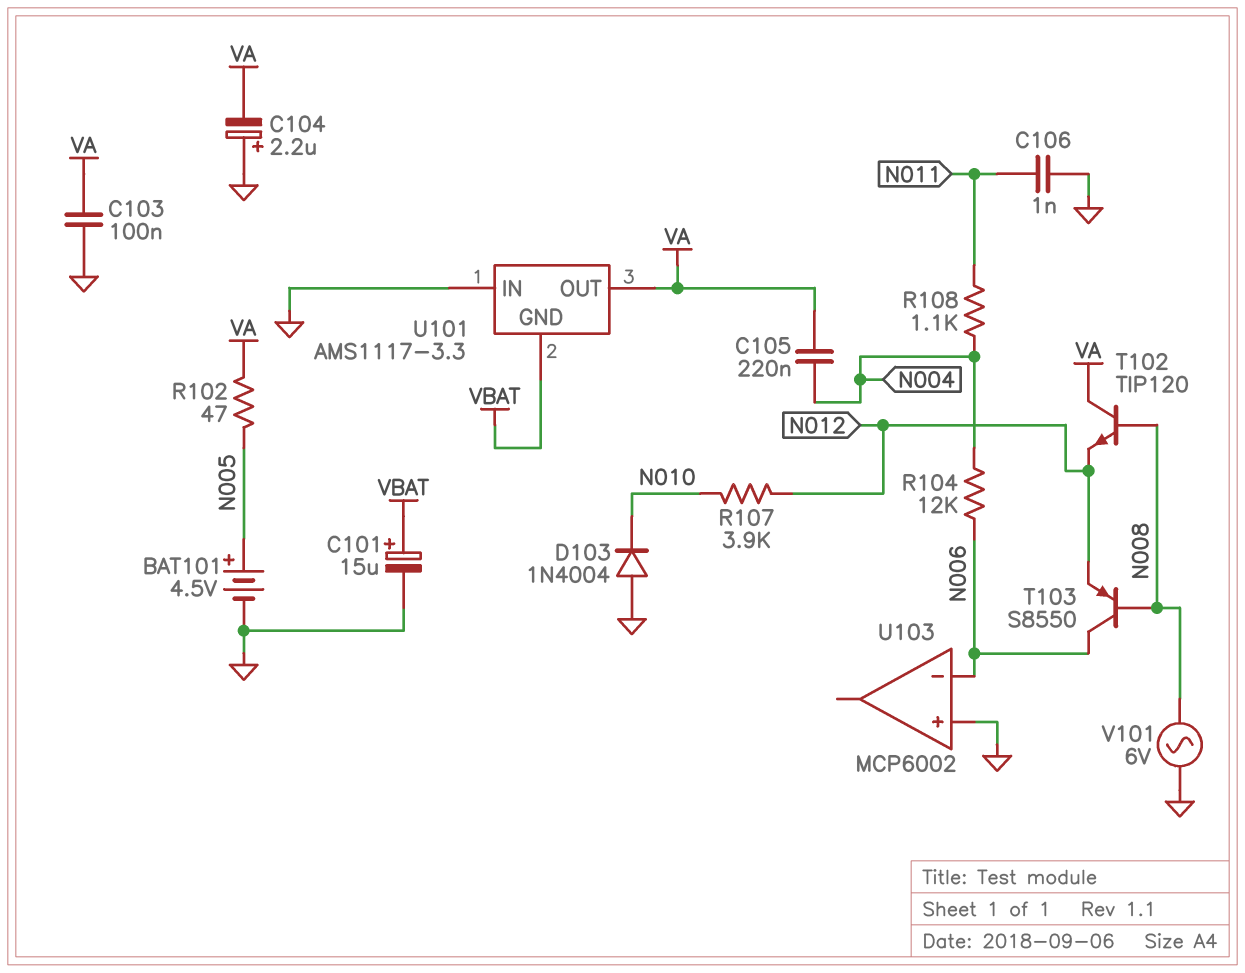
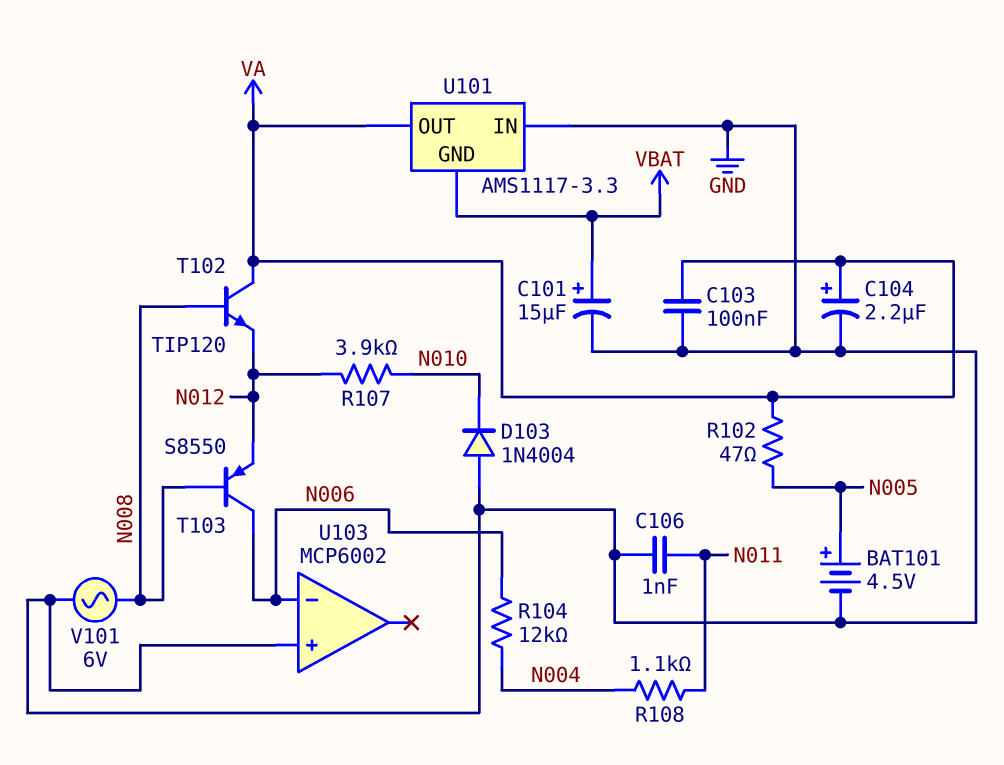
C104: 2.2uF (plus GND, minus VA) -> 2.2uF (plus VA, minus GND)
C105: 220nF (N004, VA) -> none

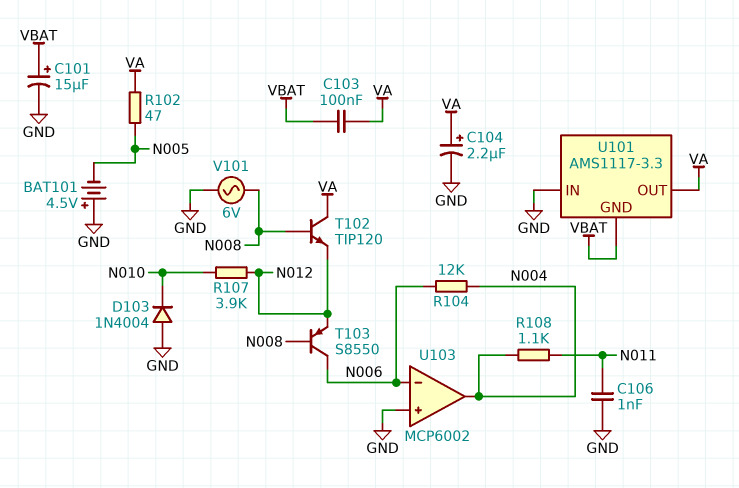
BAT101: 4.5V (plus N005, minus GND) -> 4.5V (plus GND, minus N005)
C103: 100nF (GND, VA) -> 100nF (VA, VBAT)
U103 pin out: none -> N004

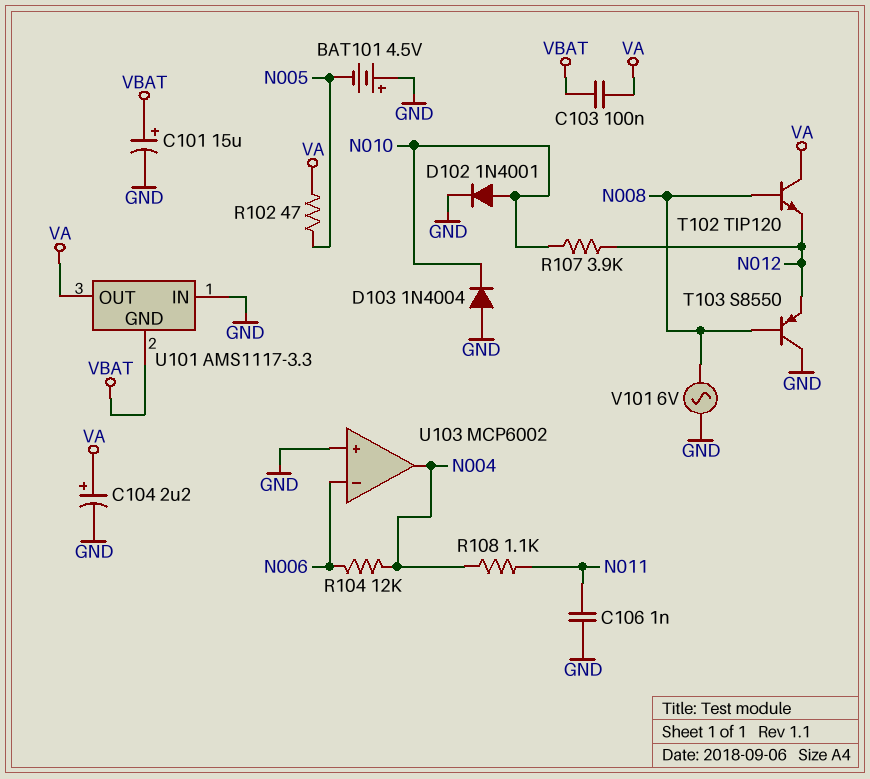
D102: none -> diode 1N4001 (A N010, K GND)
T103: PNP S8550 (B N008, C N006, E N012) -> PNP S8550 (B N008, C GND, E N012)

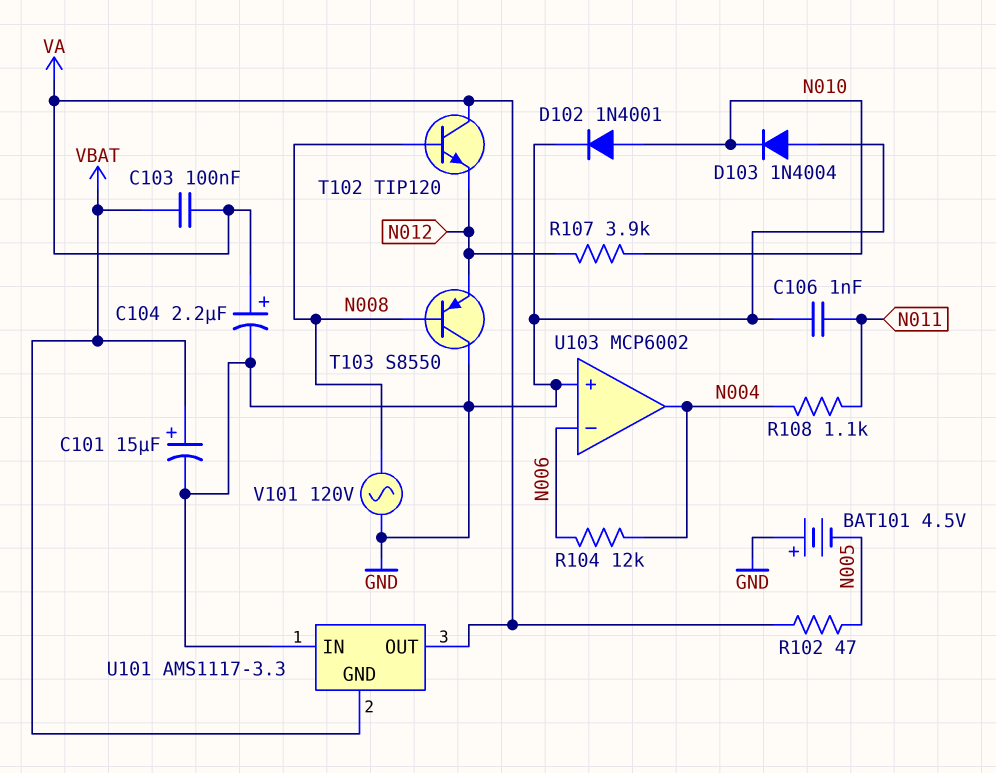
V101: AC 6V (GND, N008) -> AC 120V (GND, N008)

